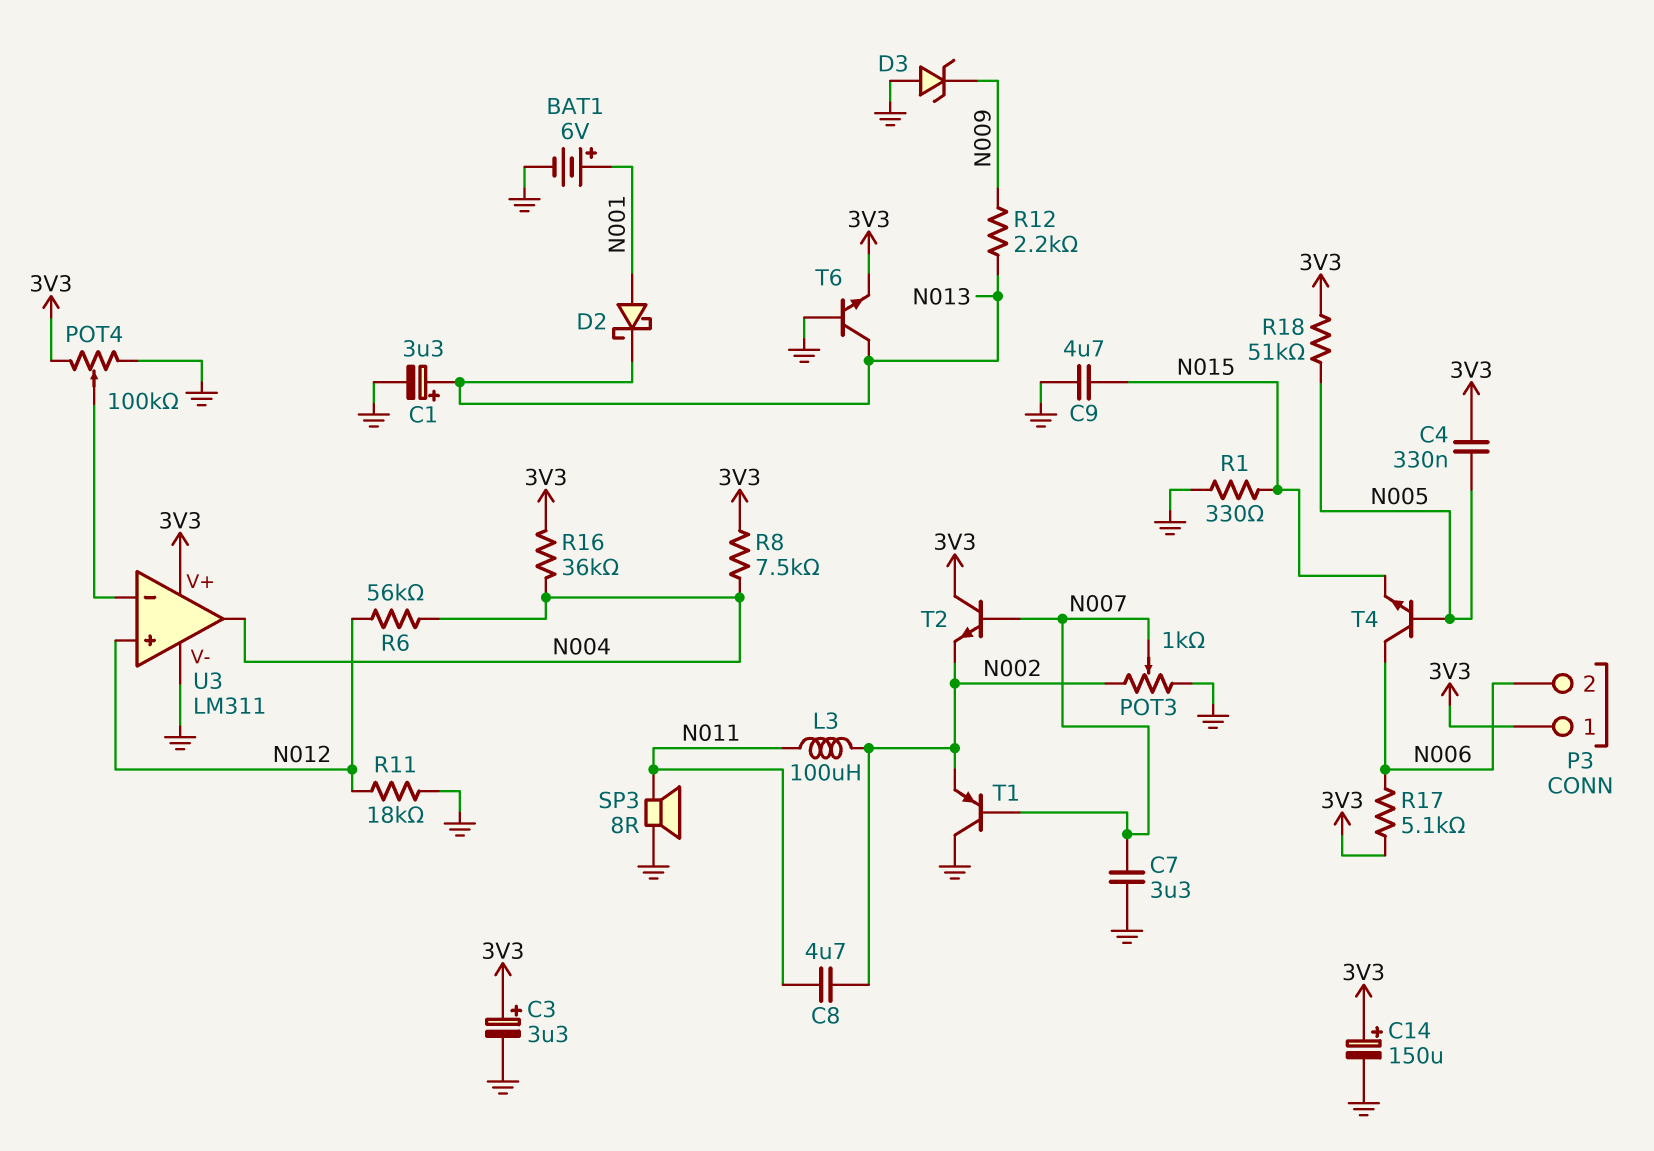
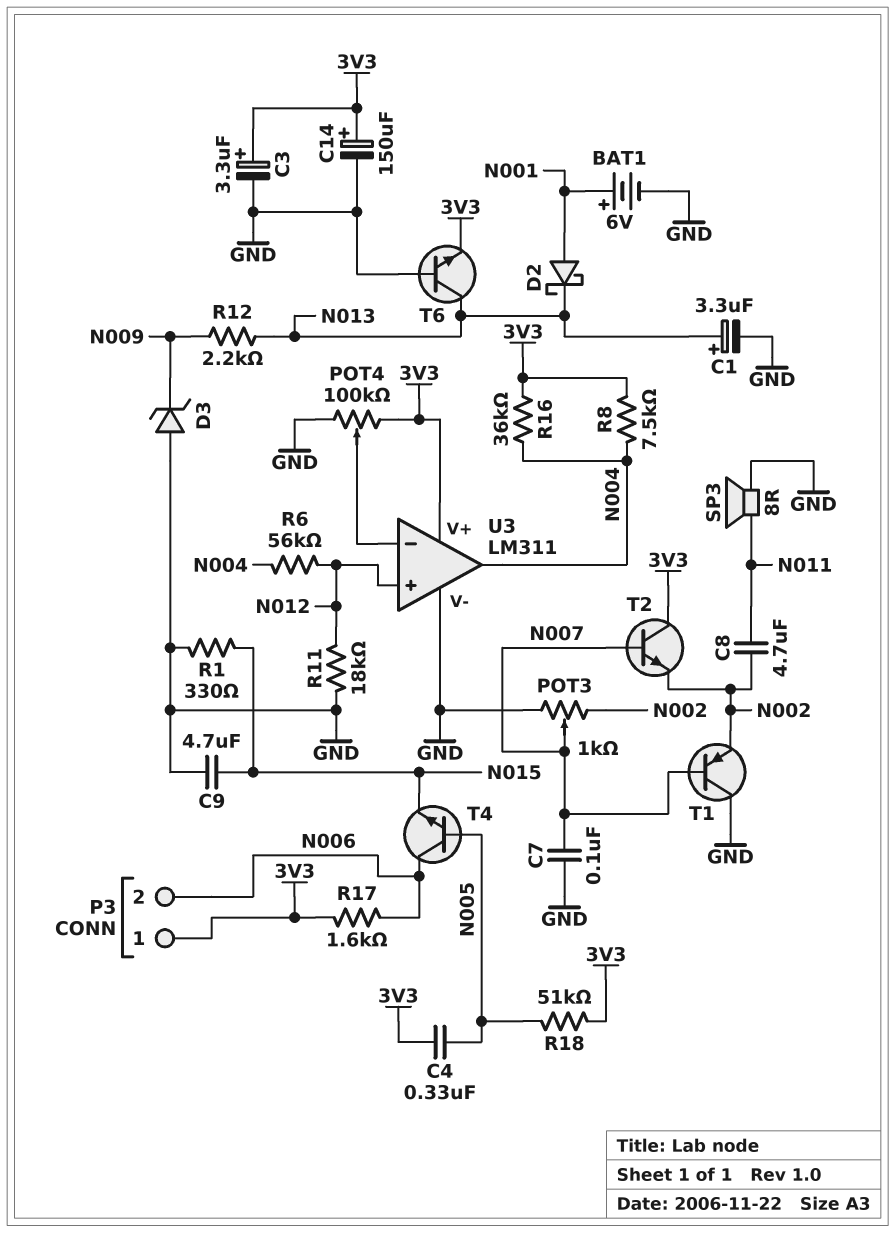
C7: 3.3uF (GND, N007) -> 100nF (GND, N007)
L3: 100uH (N002, N011) -> none
R17: 5.1k (3V3, N006) -> 1.6k (3V3, N006)

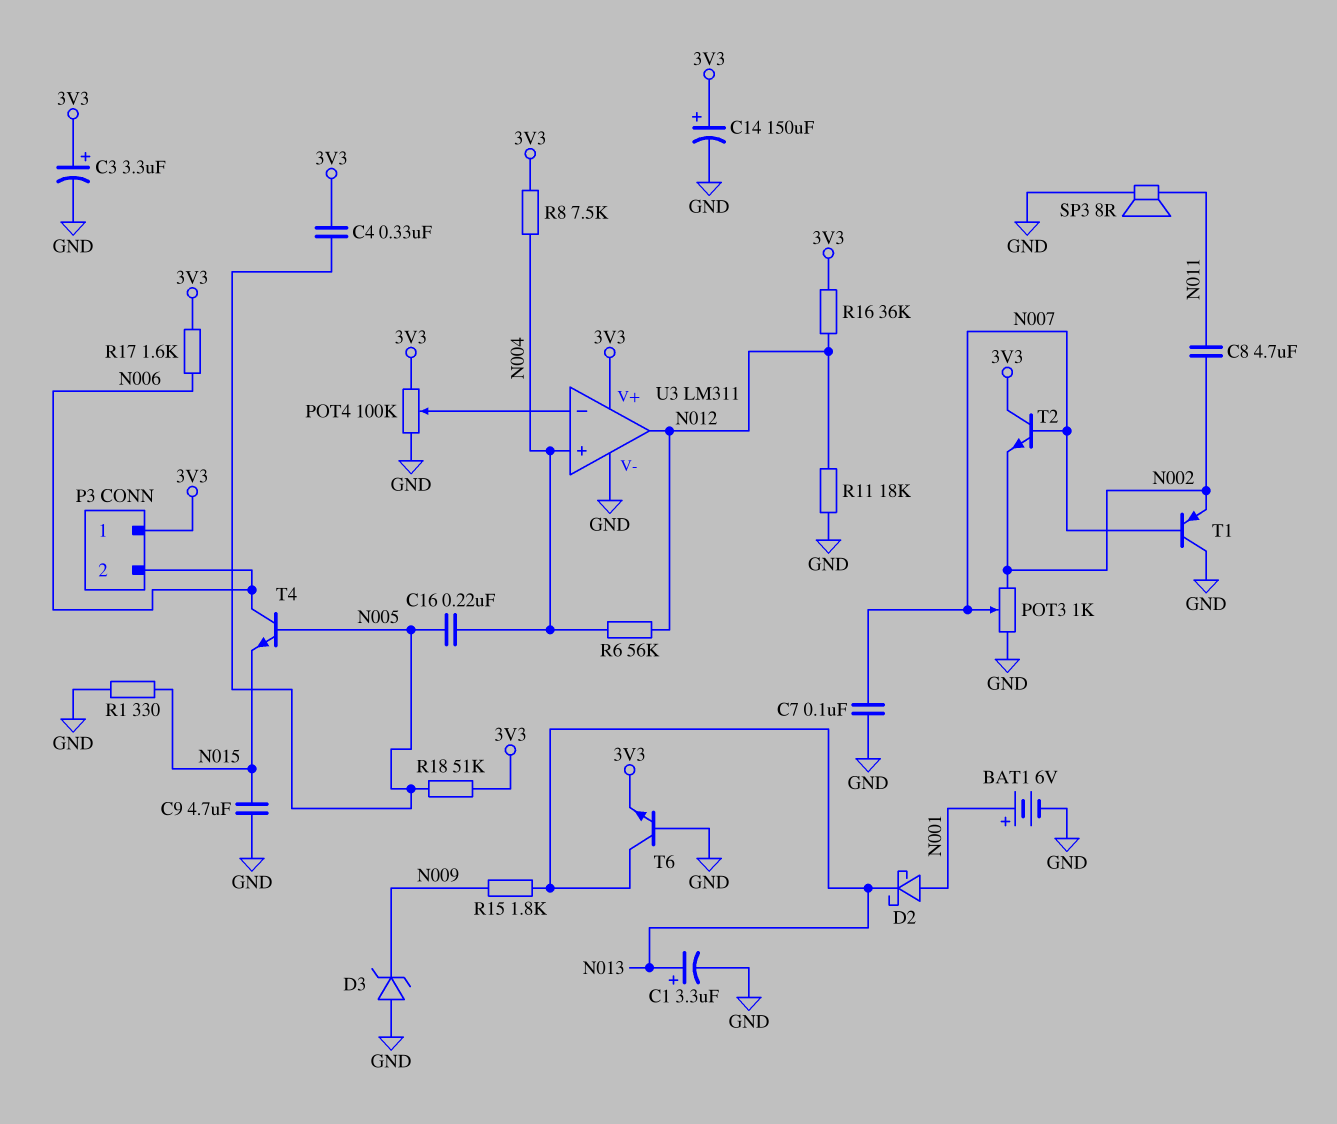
C16: none -> 220nF (N004, N005)
R12: 2.2k (N009, N013) -> none
R15: none -> 1.8k (N009, N013)
R16: 36k (3V3, N004) -> 36k (3V3, N012)
U3 pin in+: N012 -> N004
U3 pin out: N004 -> N012

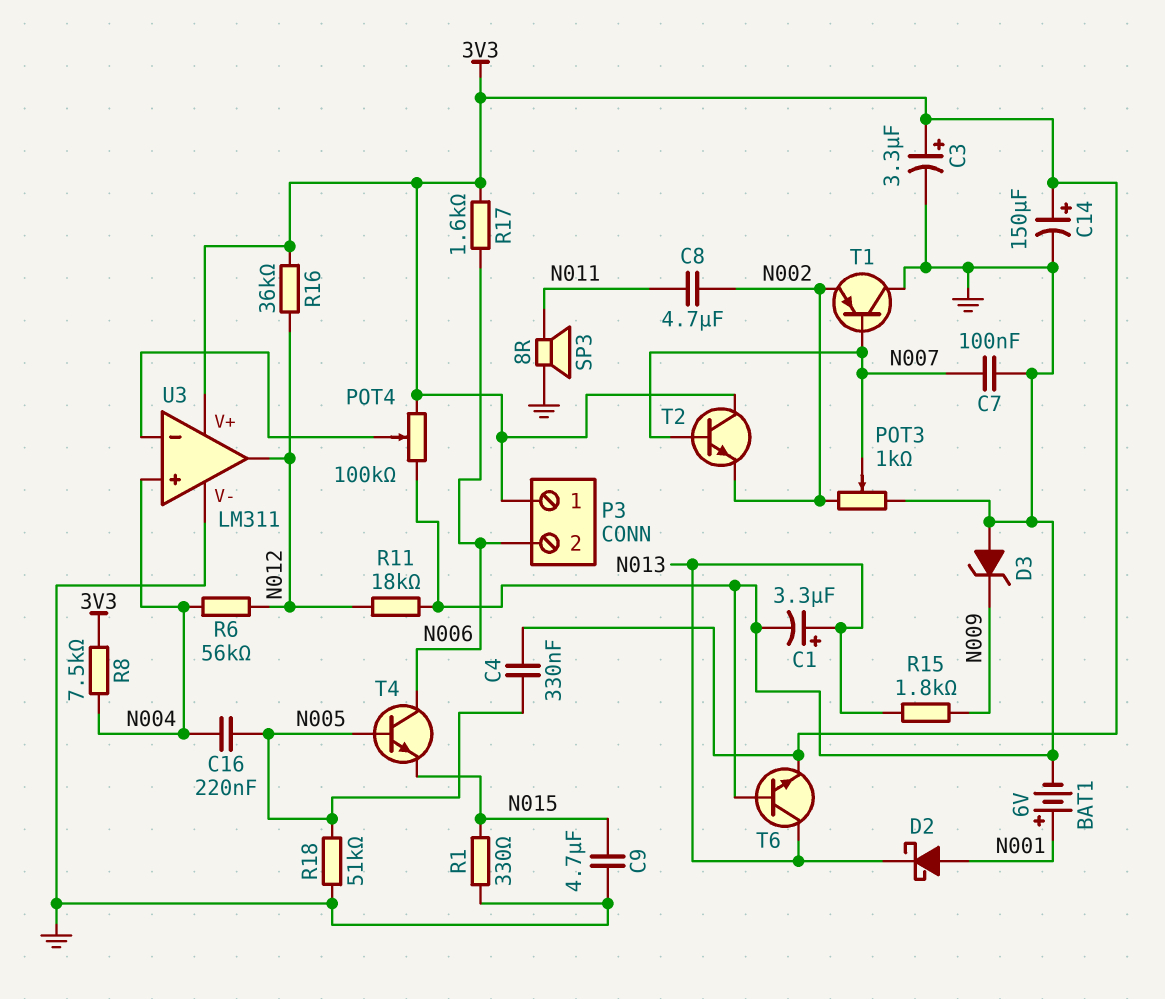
R18: 51k (3V3, N005) -> 51k (GND, N005)

